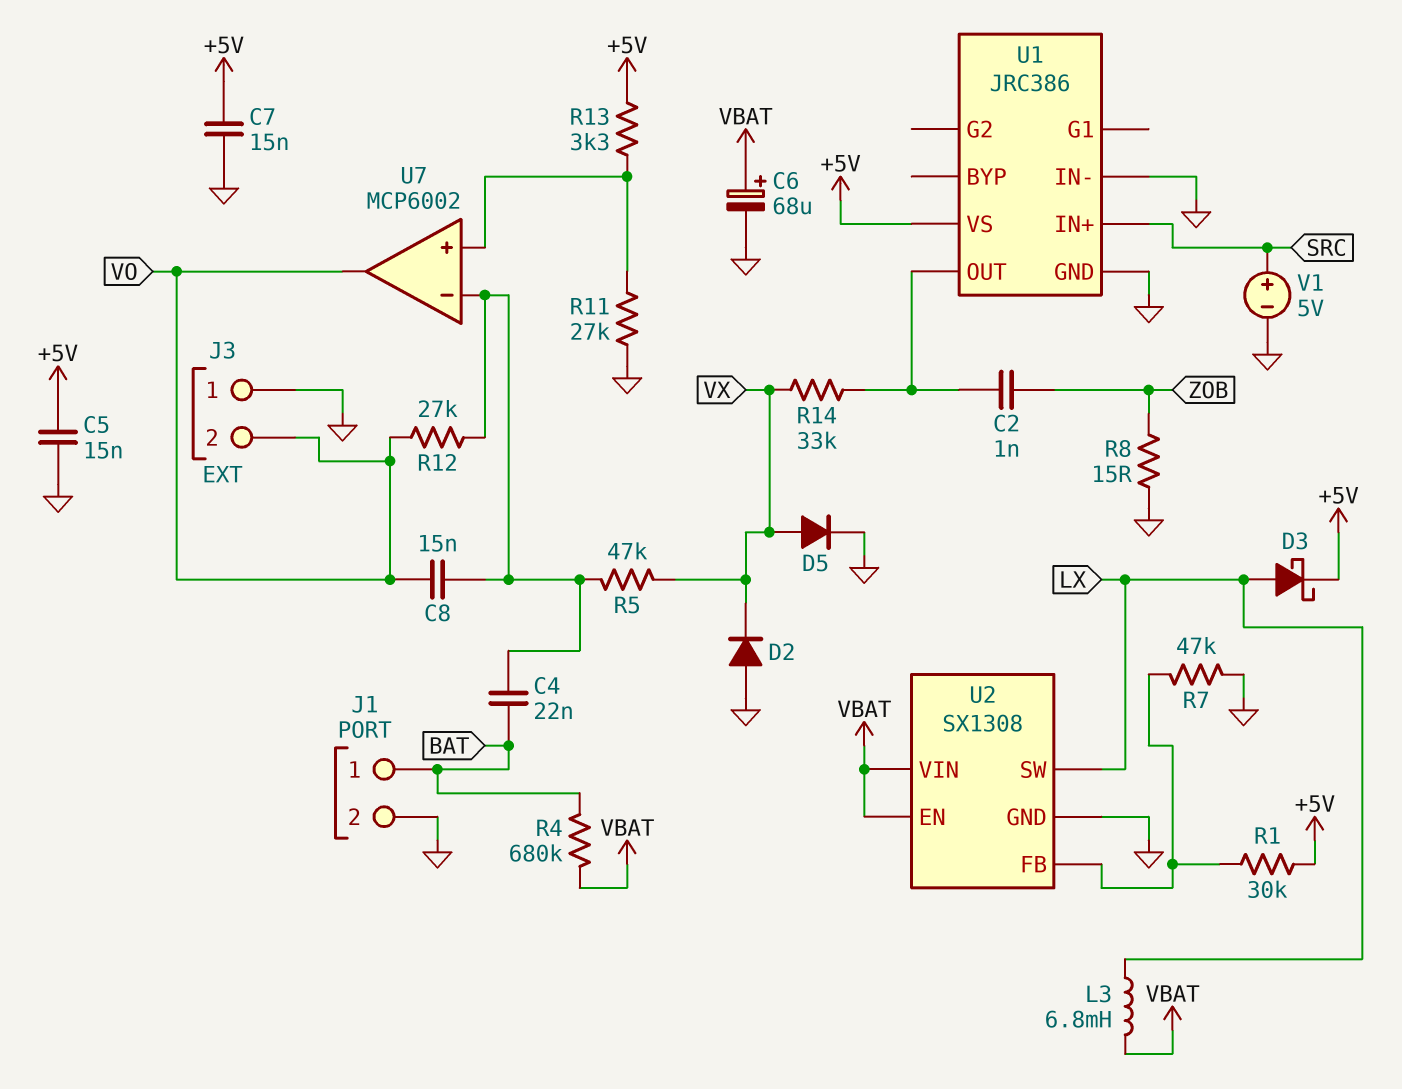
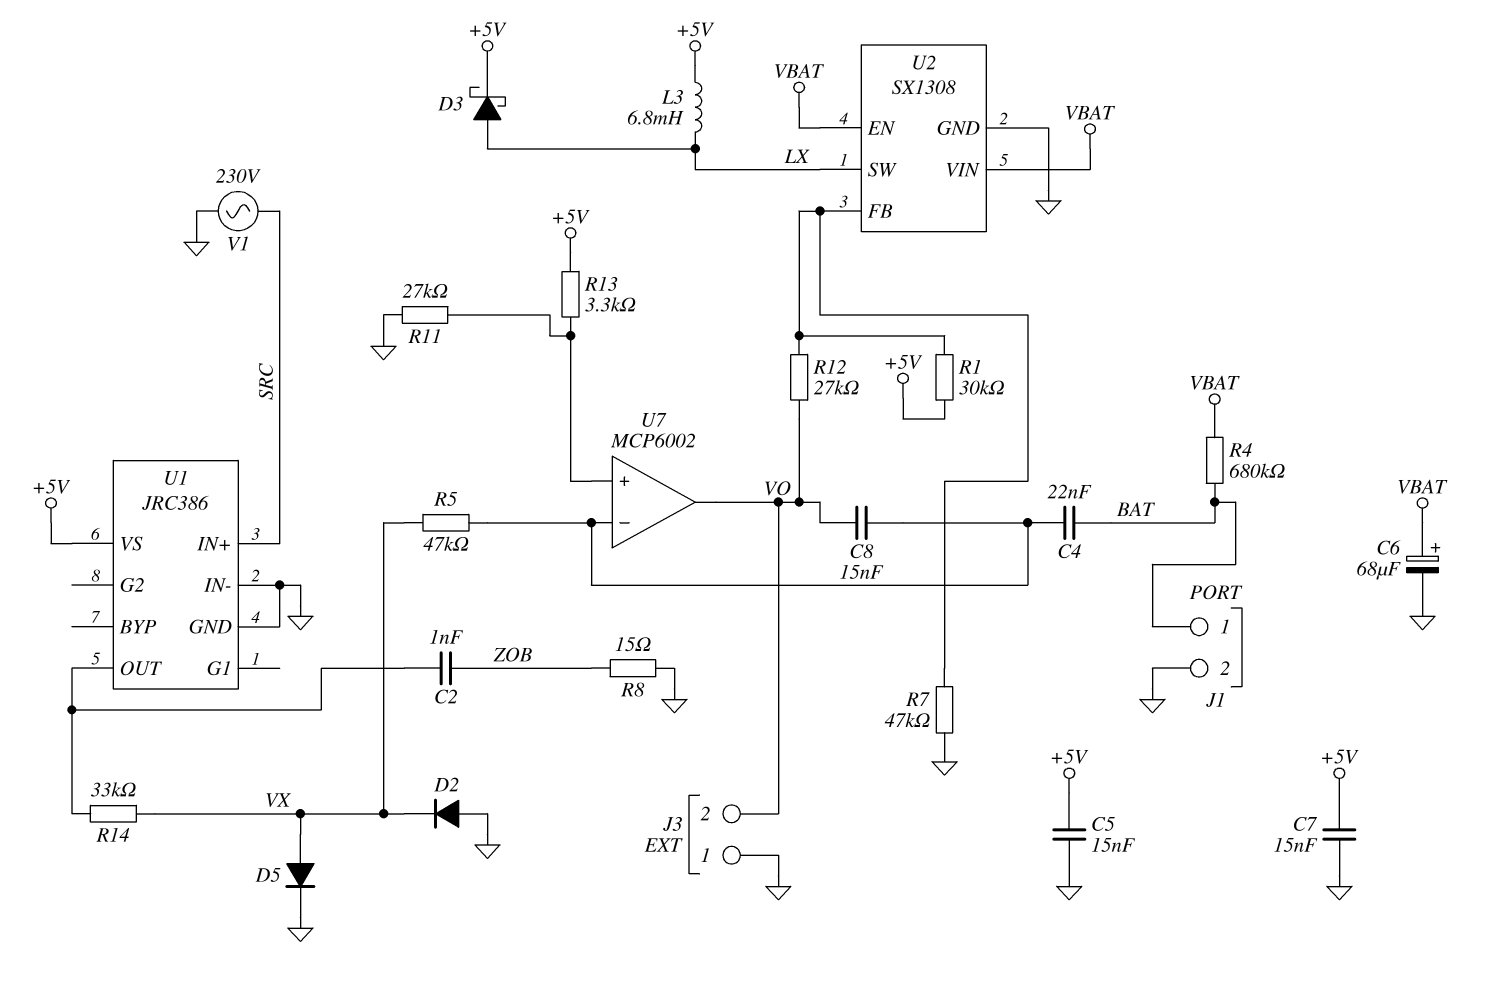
L3: 6.8mH (LX, VBAT) -> 6.8mH (+5V, LX)
R12: 27k (U7/in-, VO) -> 27k (U2/FB, VO)
V1: 5V (plus SRC, minus GND) -> AC 230V (GND, SRC)

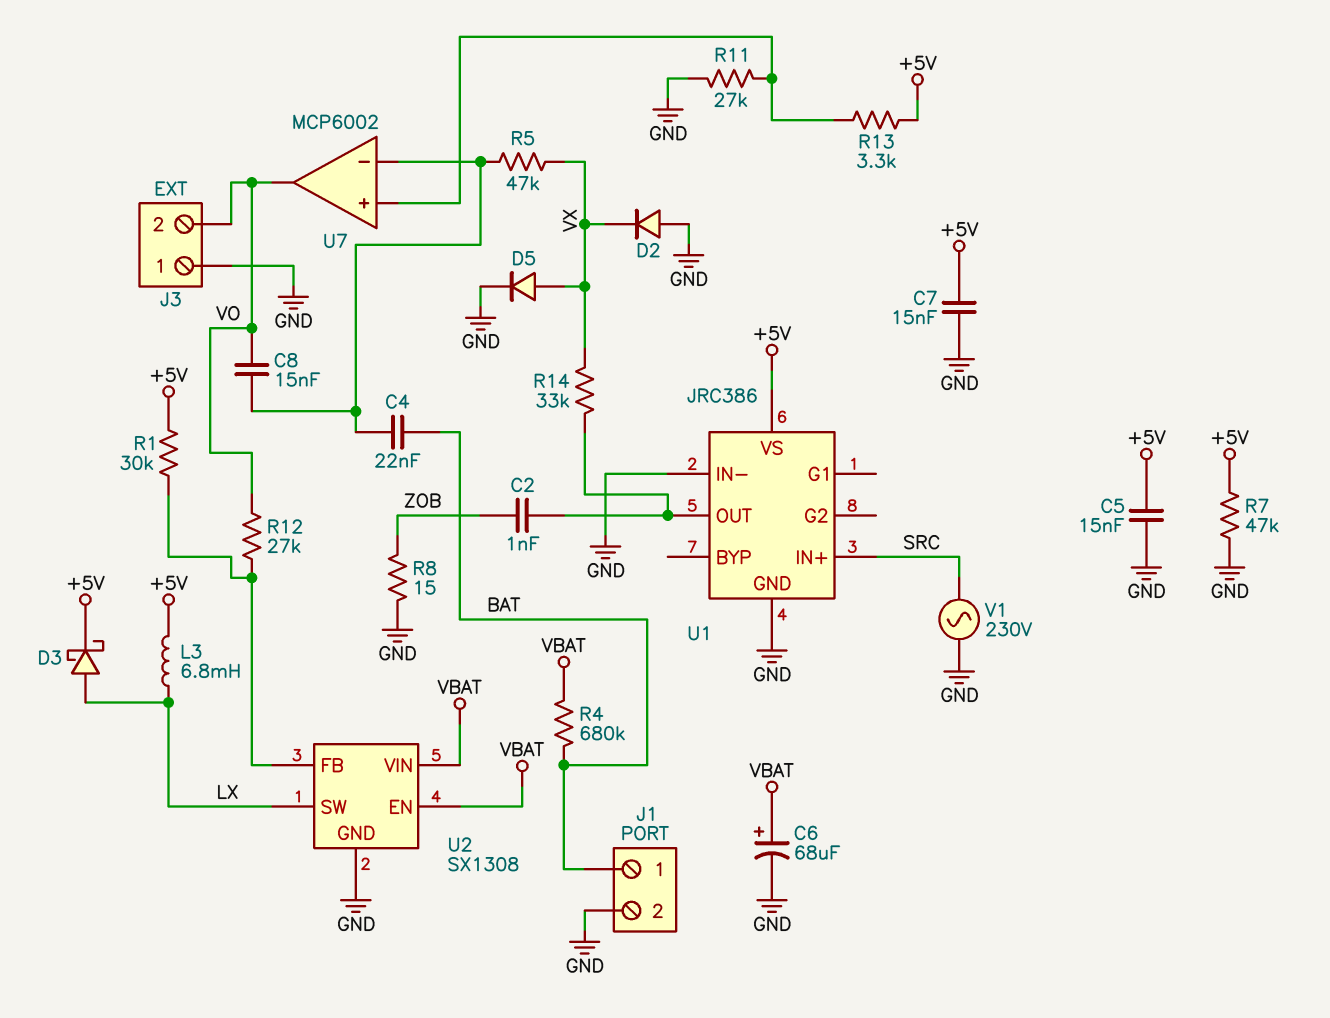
R7: 47k (GND, U2/FB) -> 47k (+5V, GND)

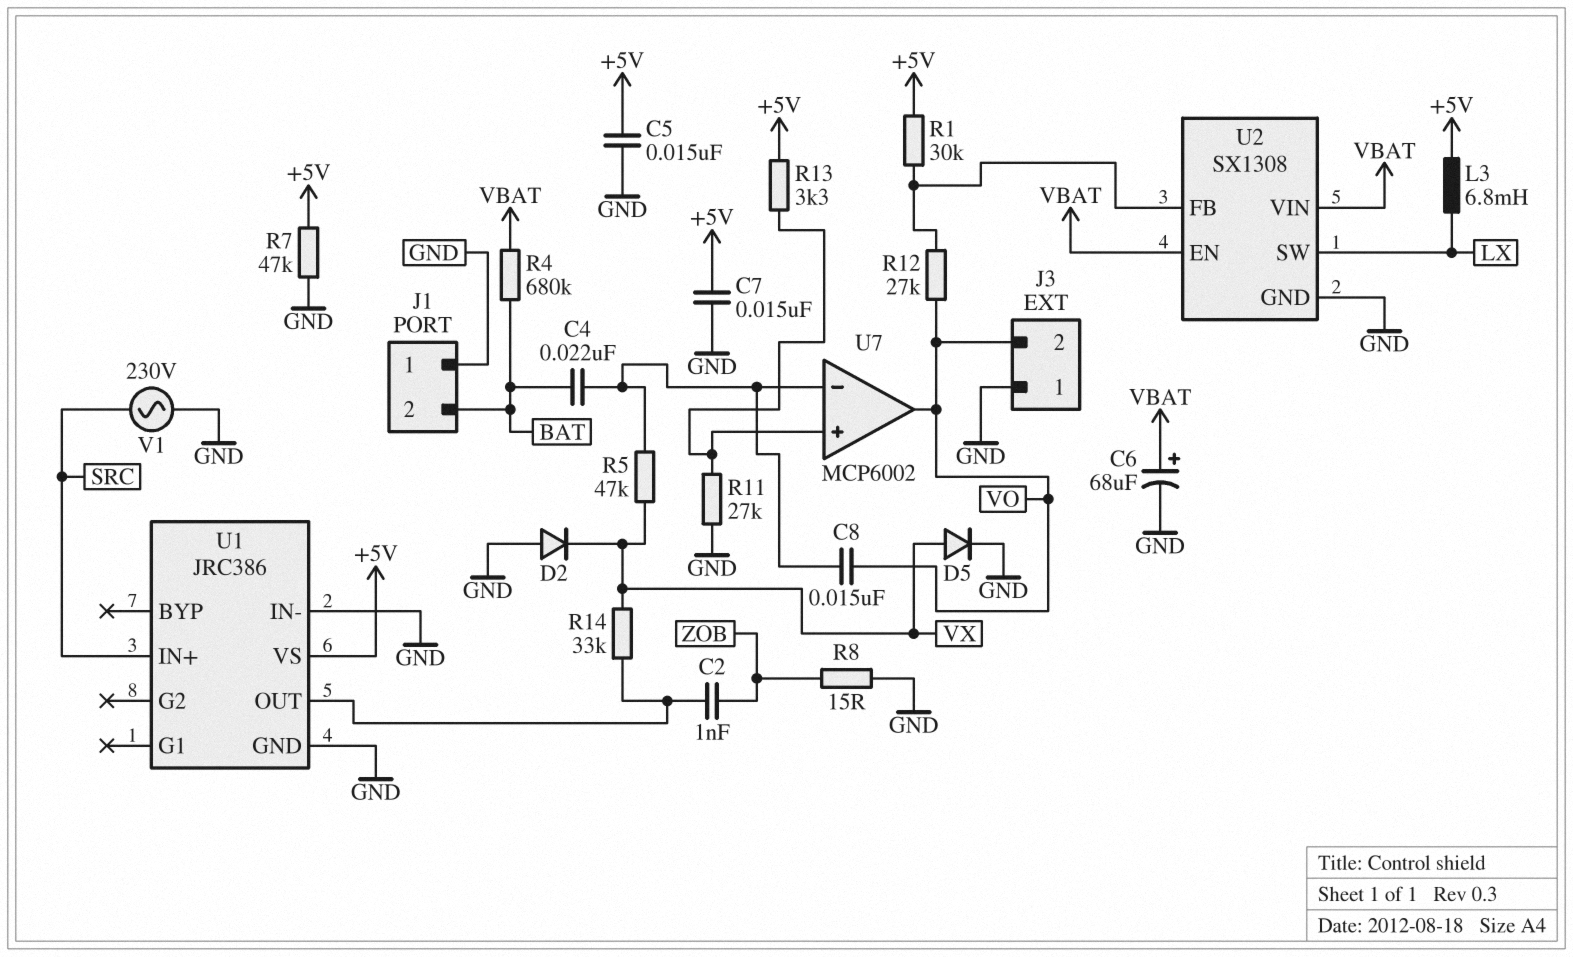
D3: schottky (A LX, K +5V) -> none
J1 pin 1: BAT -> GND
J1 pin 2: GND -> BAT

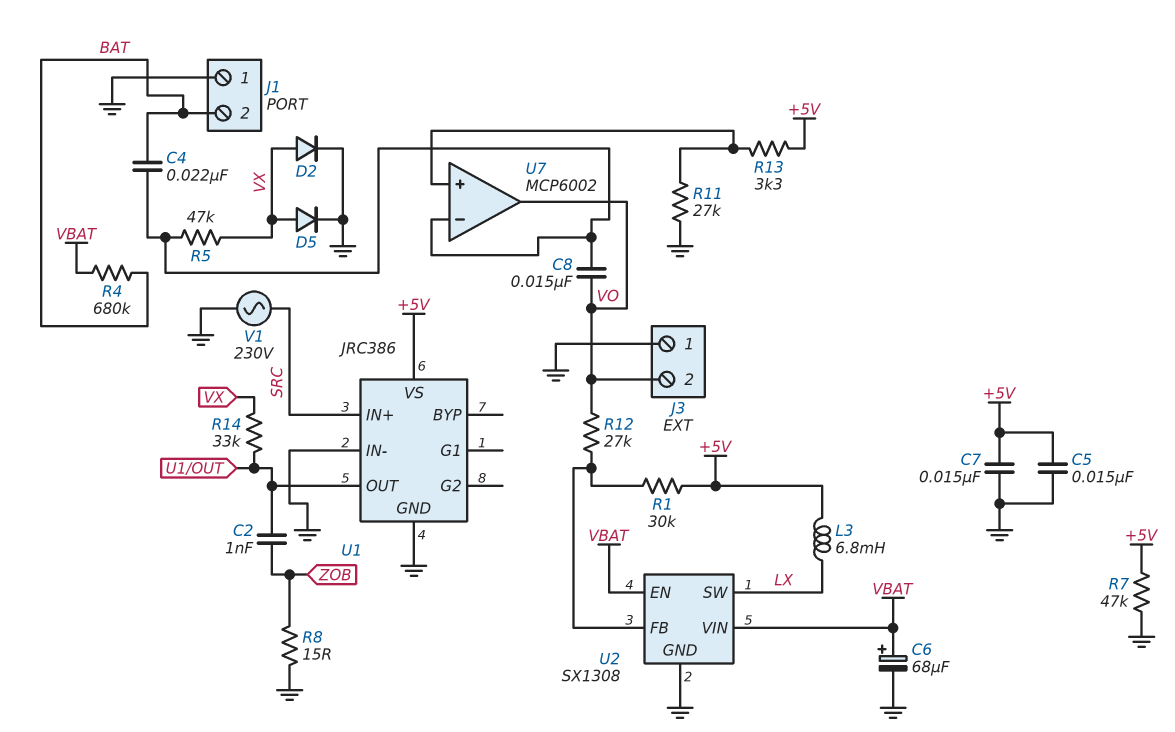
D2: diode (A GND, K VX) -> diode (A VX, K GND)

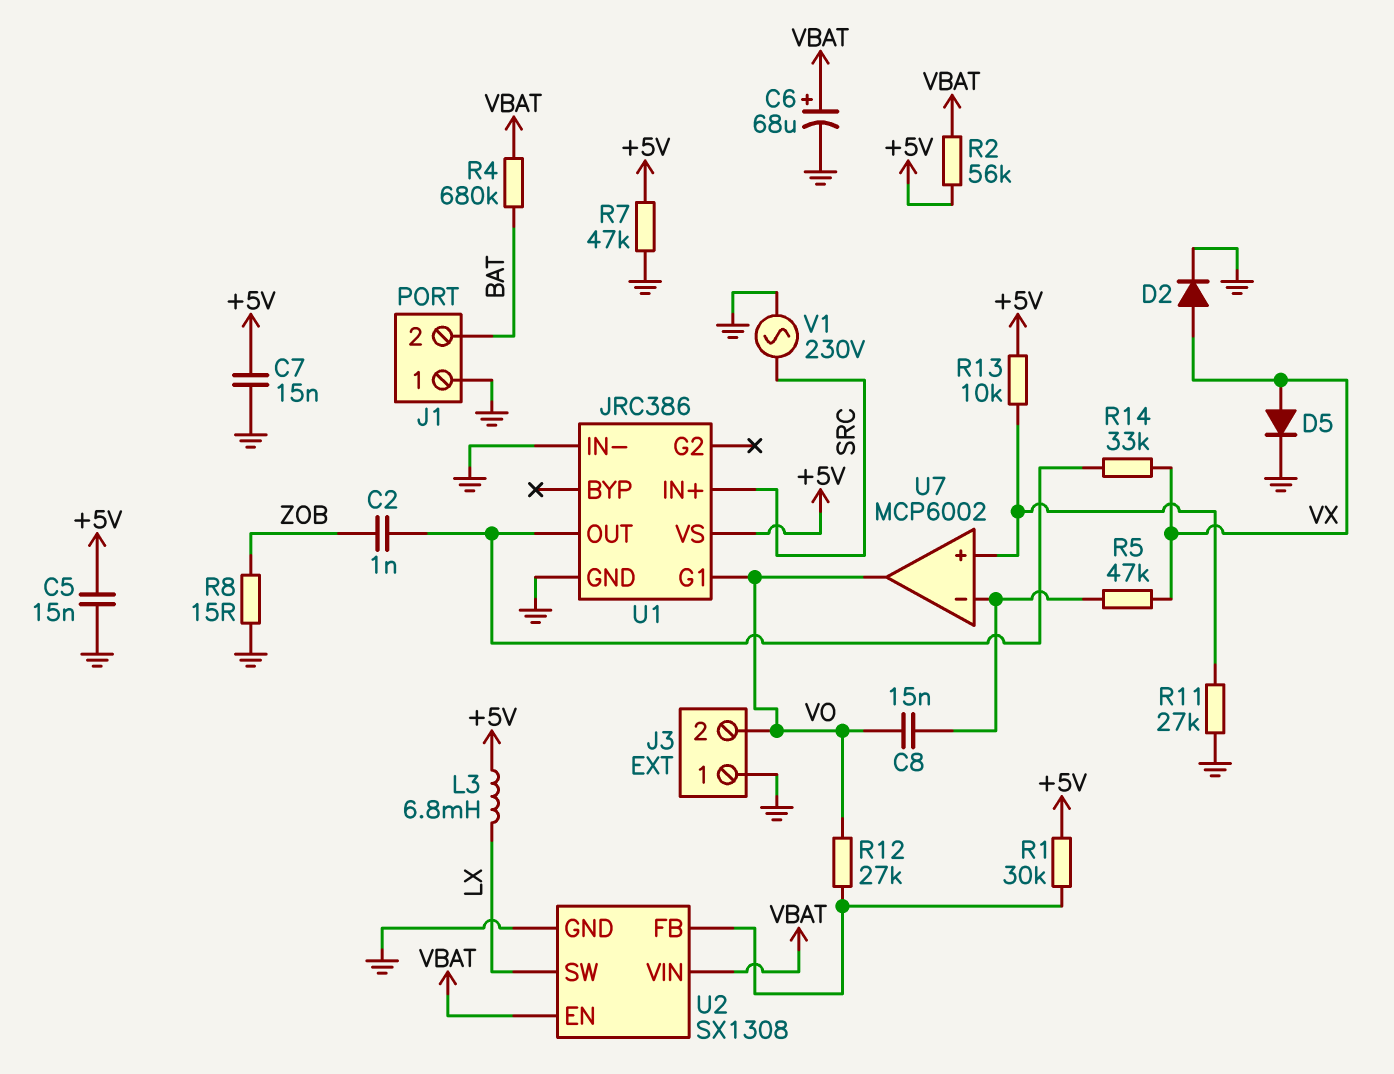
C4: 22nF (BAT, U7/in-) -> none
R2: none -> 56k (+5V, VBAT)
R13: 3.3k (+5V, U7/in+) -> 10k (+5V, U7/in+)
U1 pin G1: none -> VO

